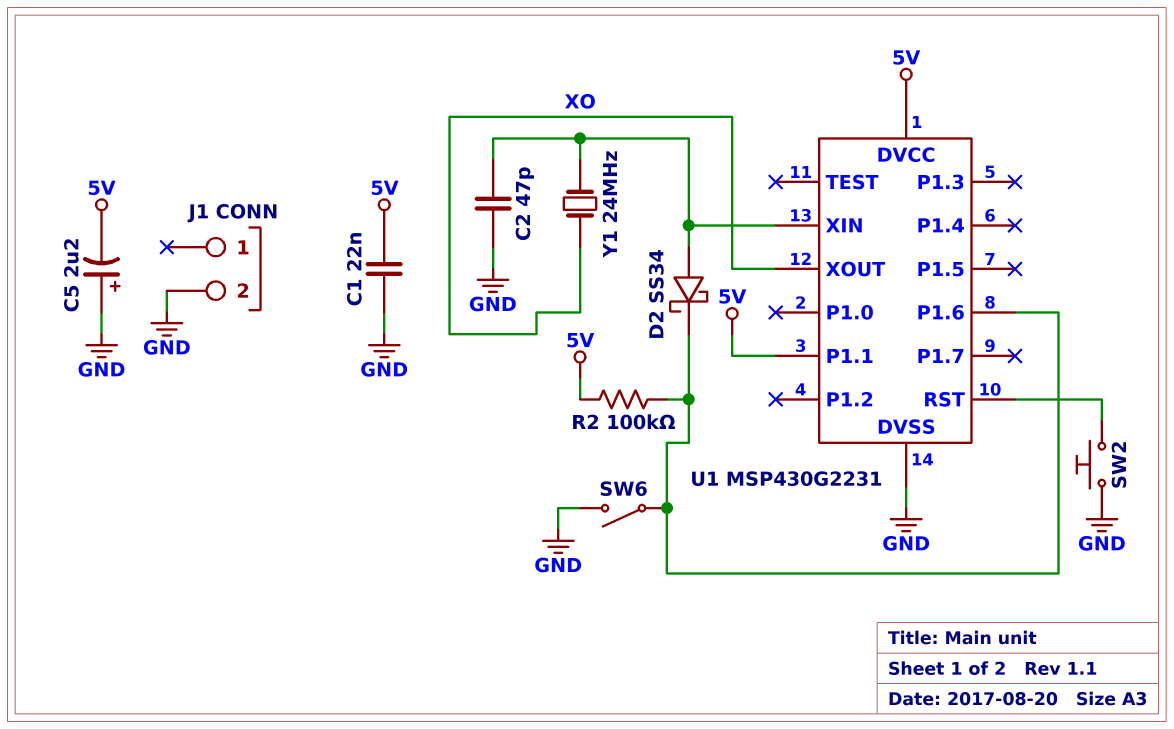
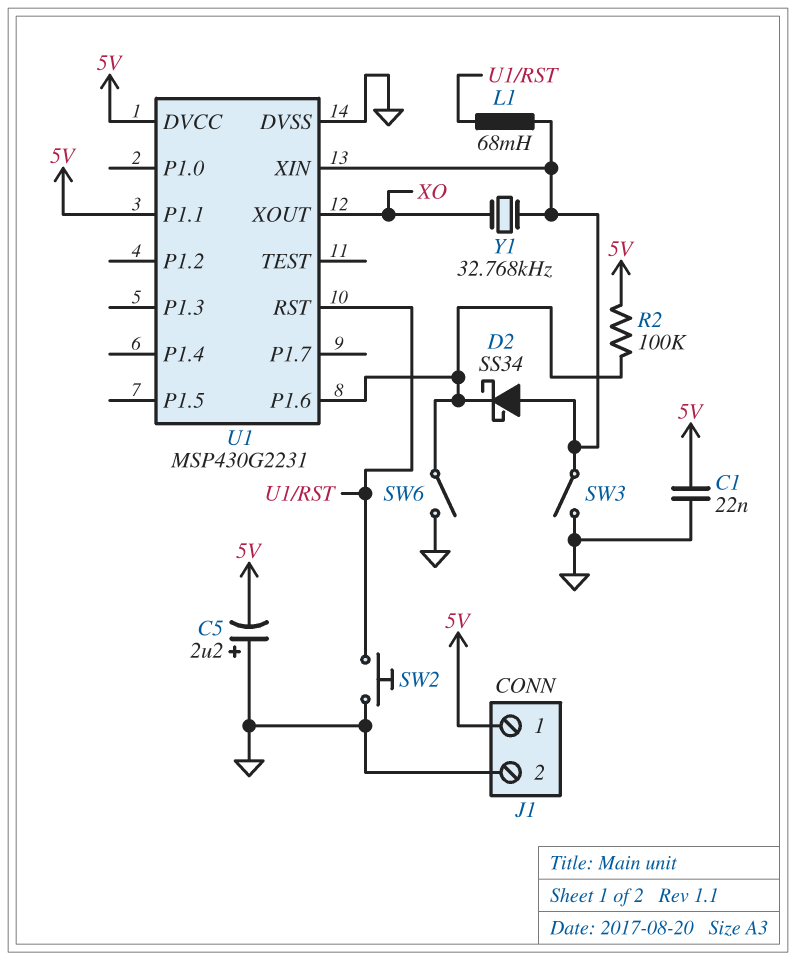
C2: 47pF (GND, U1/XIN) -> none
J1 pin 1: none -> 5V
L1: none -> 68mH (U1/RST, U1/XIN)
SW3: none -> switch (GND, U1/XIN)
Y1: 24MHz (U1/XIN, XO) -> 32.768kHz (U1/XIN, XO)

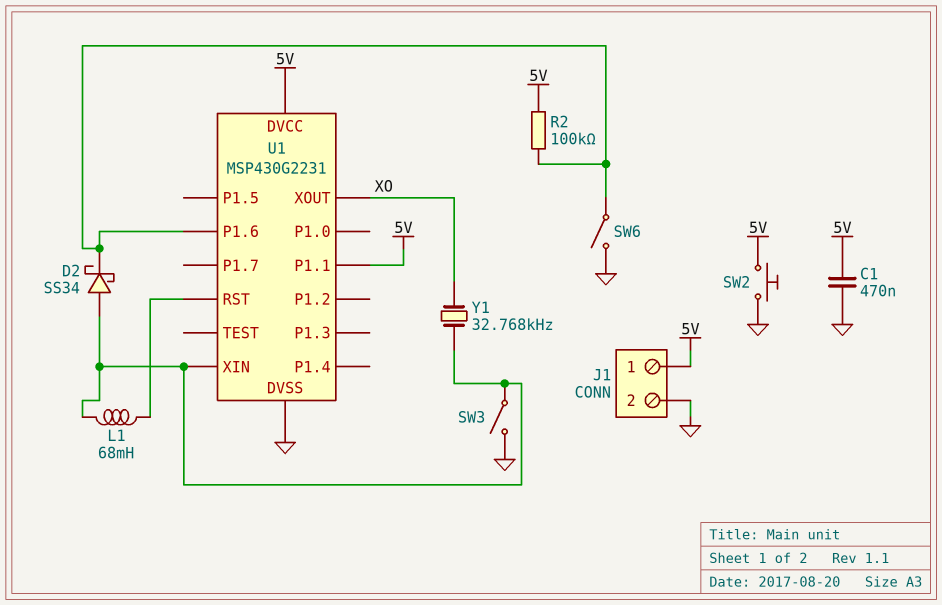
C1: 22nF (5V, GND) -> 470nF (5V, GND)
C5: 2.2uF (plus GND, minus 5V) -> none
SW2: button (GND, U1/RST) -> button (5V, GND)

